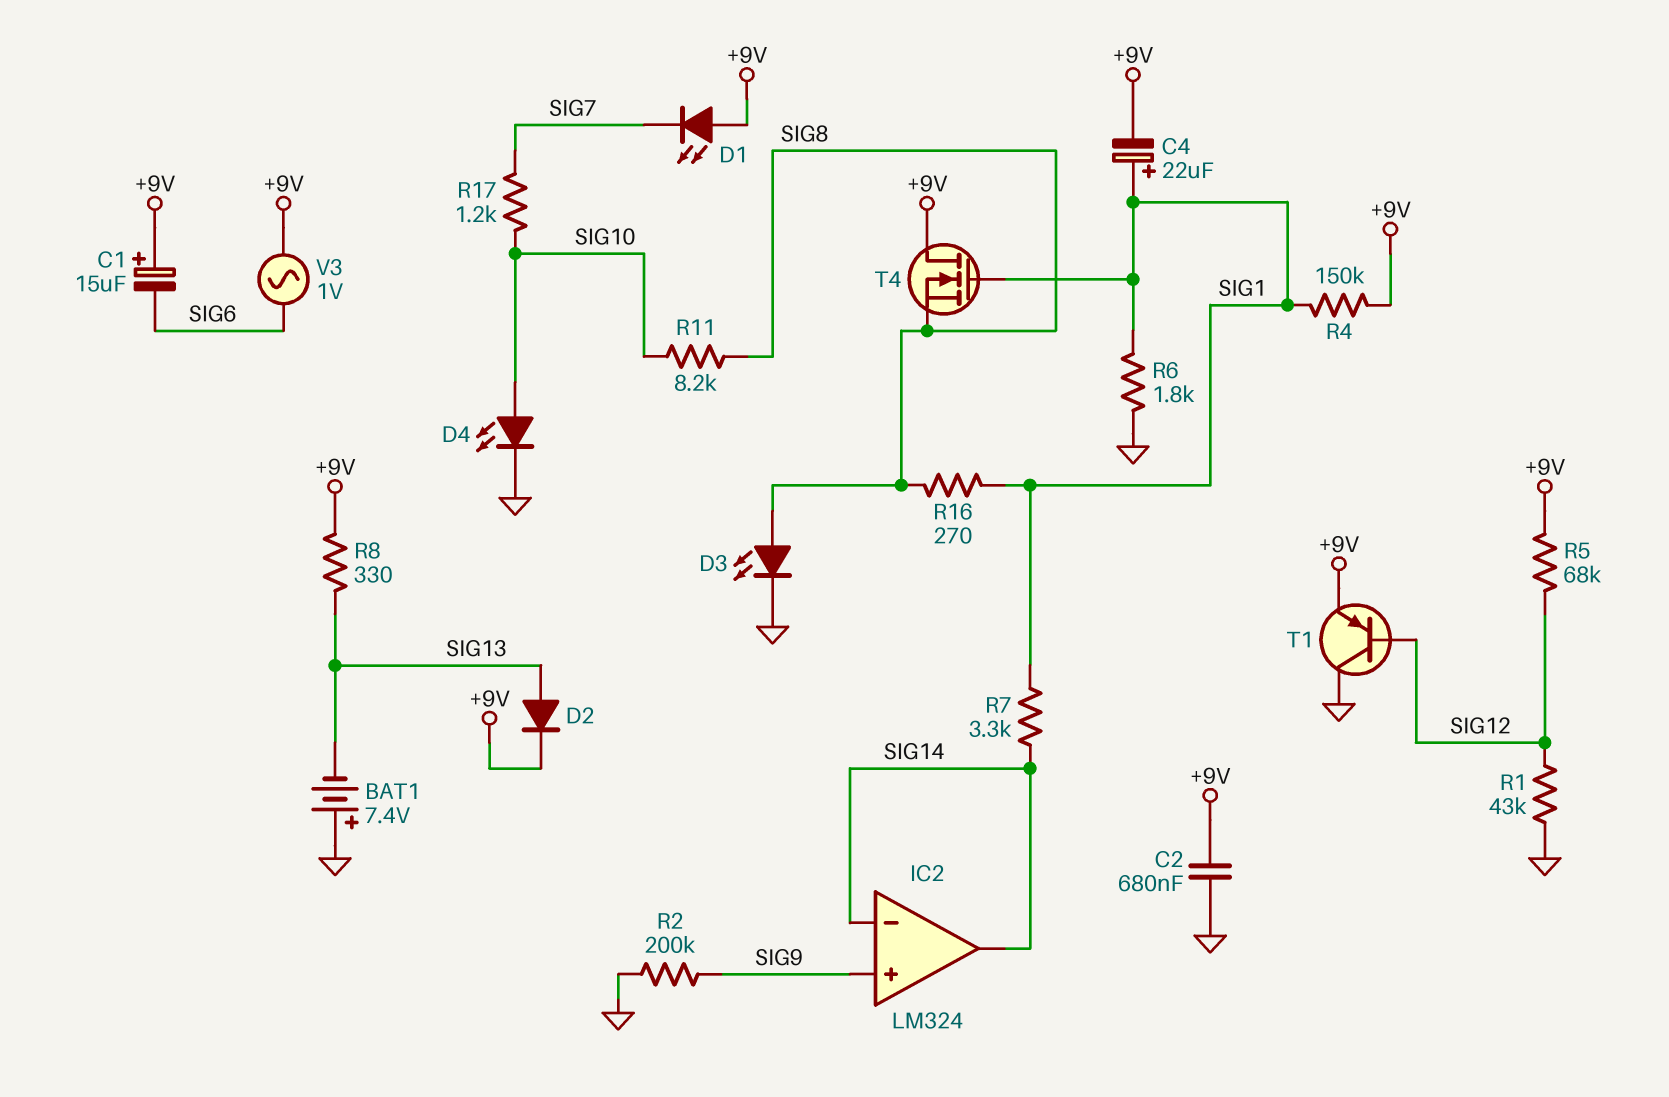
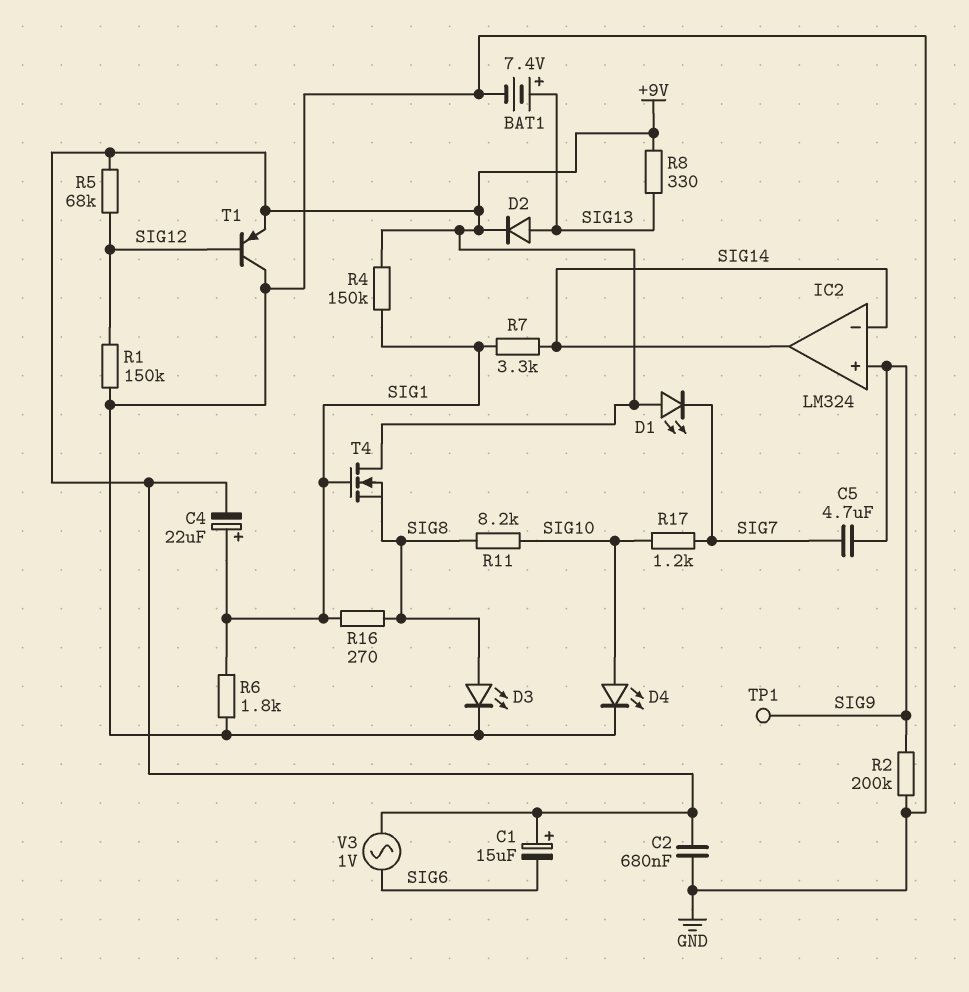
BAT1: 7.4V (plus GND, minus SIG13) -> 7.4V (plus SIG13, minus GND)
C5: none -> 4.7uF (SIG7, SIG9)
R1: 43k (GND, SIG12) -> 150k (GND, SIG12)
TP1: none -> test point (SIG9)

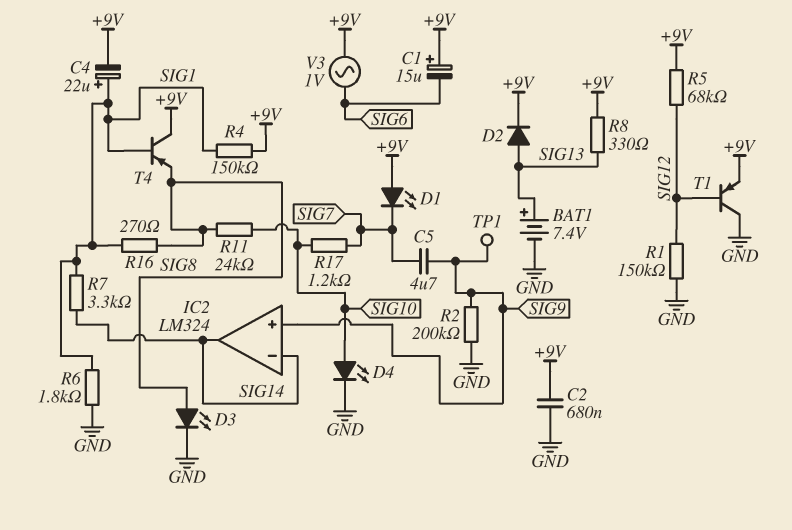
R11: 8.2k (SIG8, SIG10) -> 24k (SIG8, SIG10)
T4: NMOS (G SIG1, D +9V, S SIG8) -> PNP (B SIG1, C +9V, E SIG8)

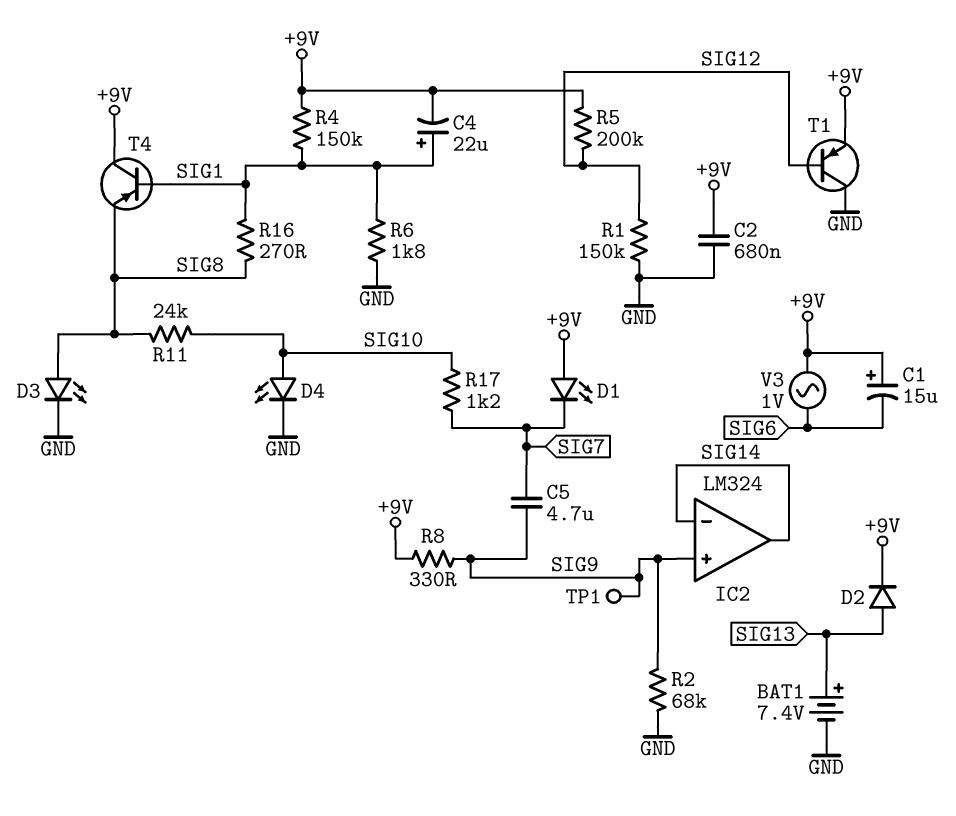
R2: 200k (GND, SIG9) -> 68k (GND, SIG9)
R5: 68k (+9V, SIG12) -> 200k (+9V, SIG12)
R7: 3.3k (SIG1, SIG14) -> none
R8: 330 (+9V, SIG13) -> 330 (+9V, SIG9)

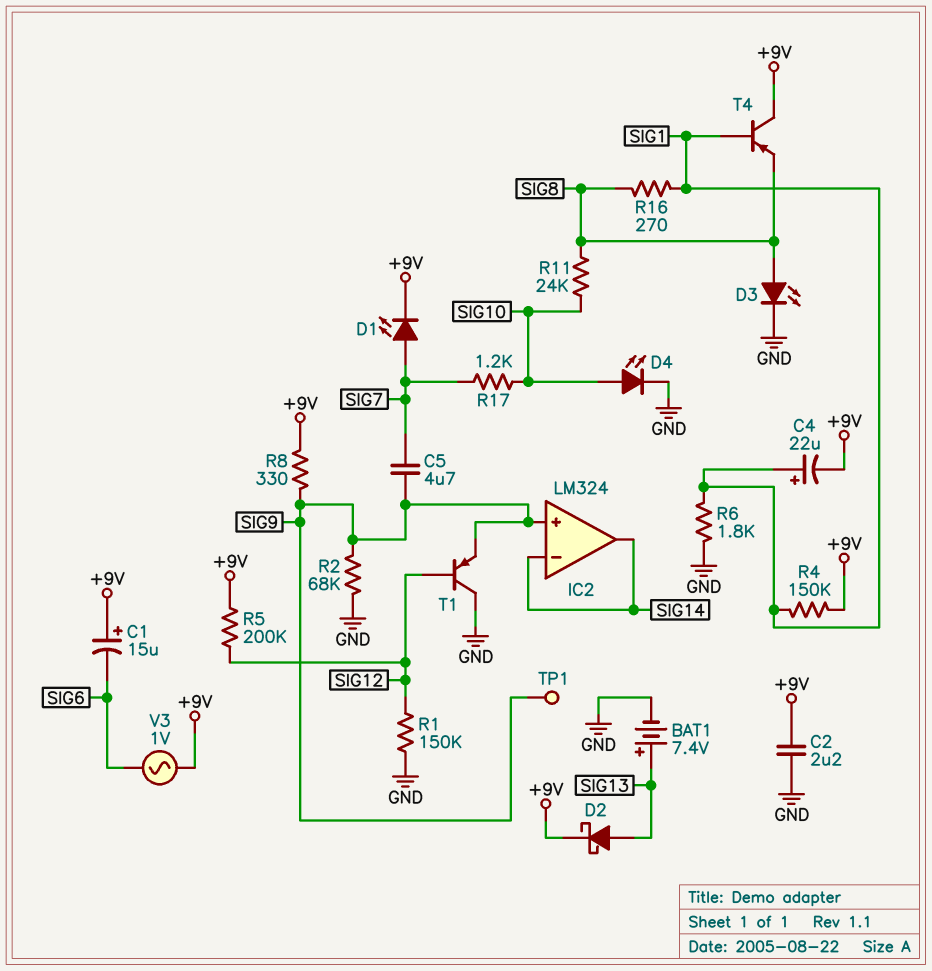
C2: 680nF (+9V, GND) -> 2.2uF (+9V, GND)
D1: LED (A +9V, K SIG7) -> LED (A SIG7, K +9V)
D2: diode (A SIG13, K +9V) -> schottky (A SIG13, K +9V)
T1: PNP (B SIG12, C GND, E +9V) -> PNP (B SIG12, C GND, E SIG9)

